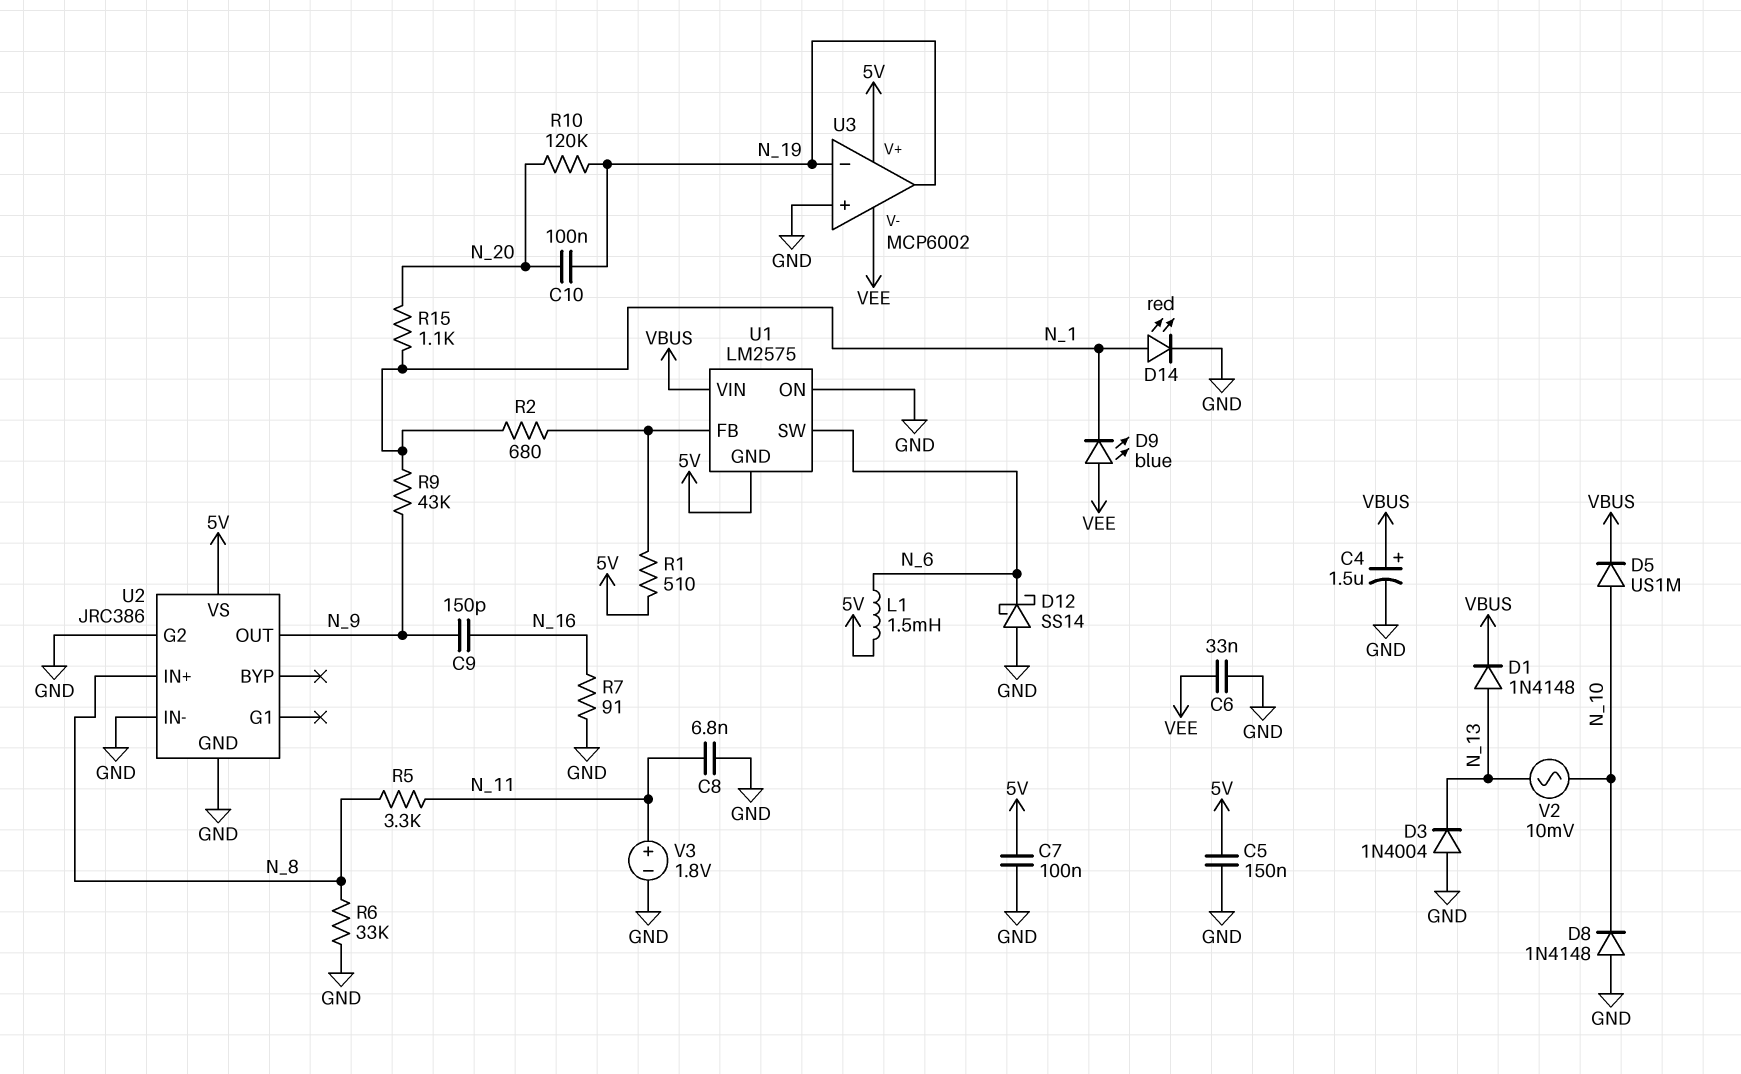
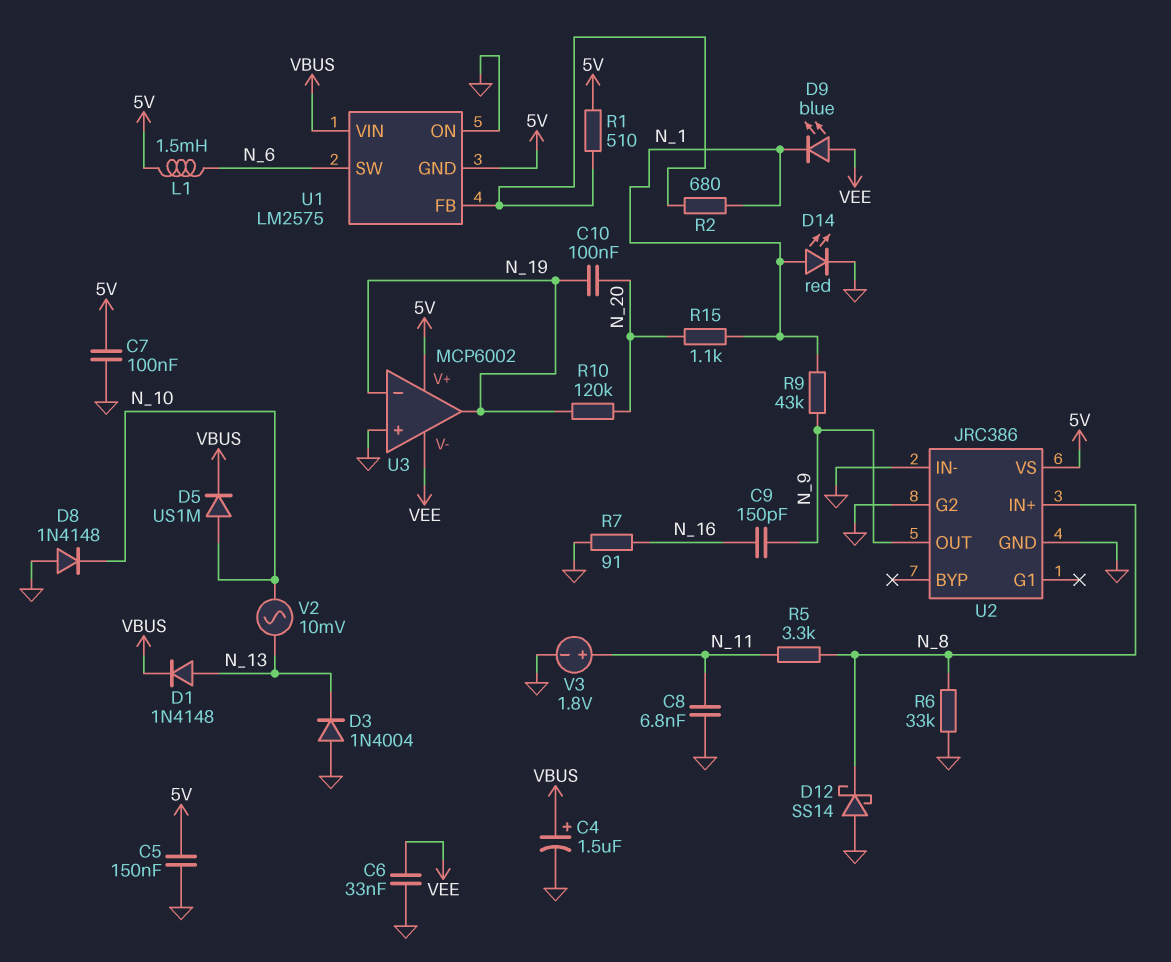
D12: schottky SS14 (A GND, K N_6) -> schottky SS14 (A GND, K N_8)

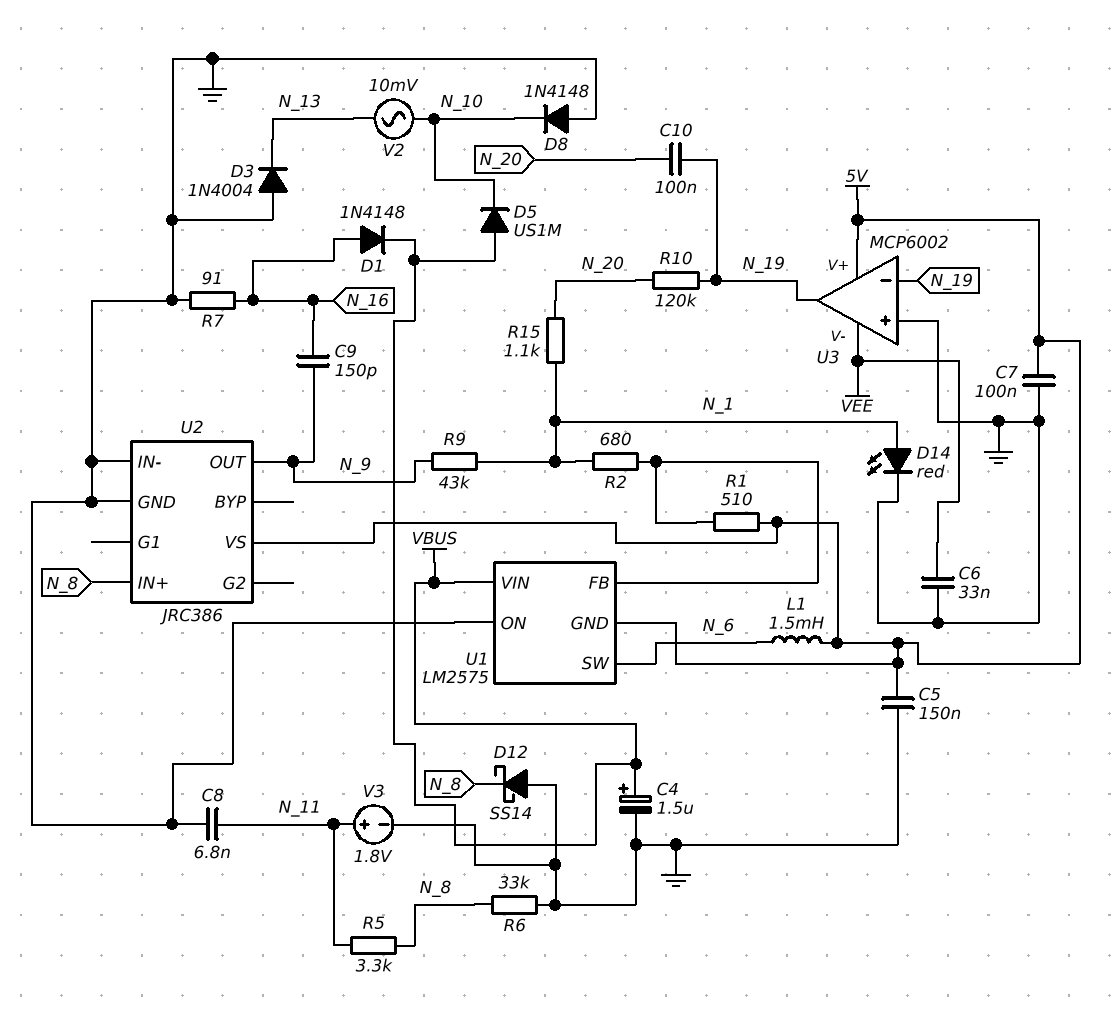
D1: diode 1N4148 (A N_13, K VBUS) -> diode 1N4148 (A N_16, K VBUS)
D5: diode US1M (A N_10, K VBUS) -> diode US1M (A VBUS, K N_10)
D9: LED blue (A VEE, K N_1) -> none
U2 pin G2: GND -> none

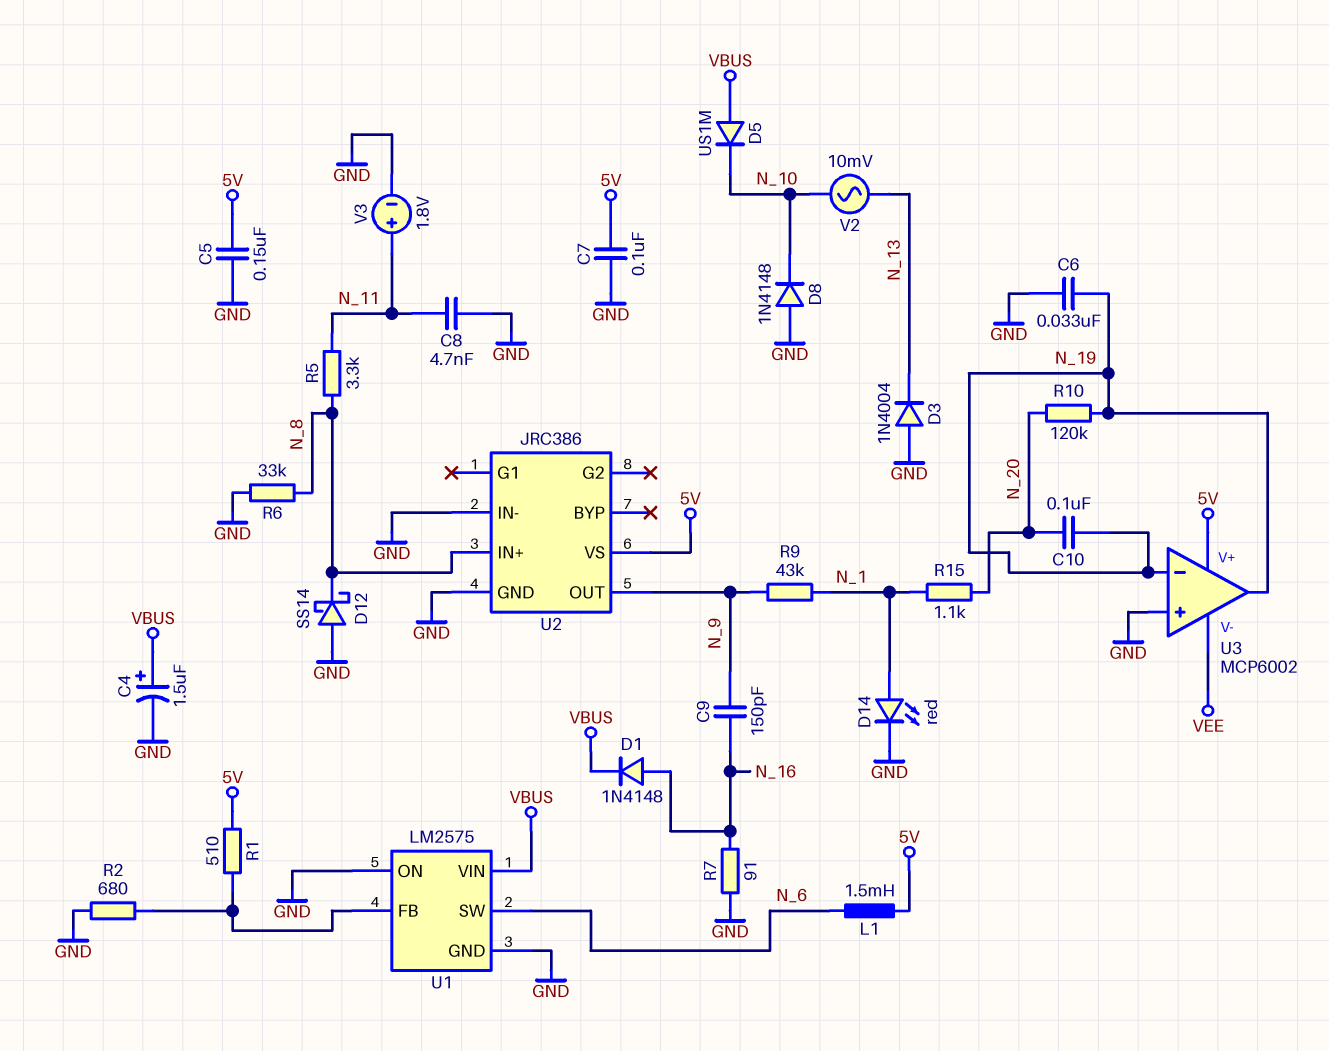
C6: 33nF (GND, VEE) -> 33nF (GND, N_19)
C8: 6.8nF (GND, N_11) -> 4.7nF (GND, N_11)
R2: 680 (N_1, U1/FB) -> 680 (GND, U1/FB)
U1 pin GND: 5V -> GND

